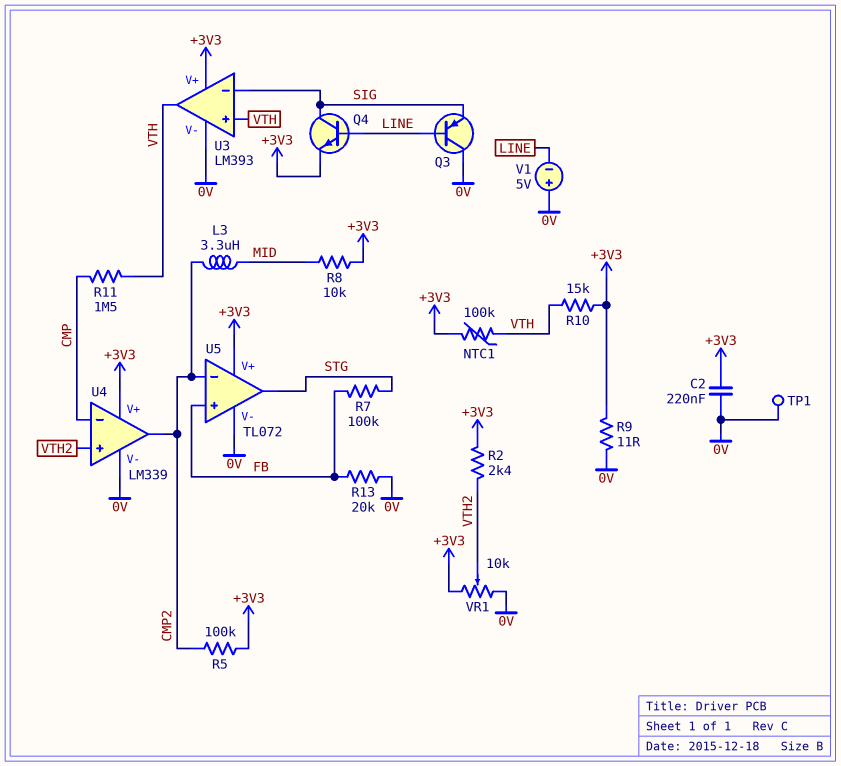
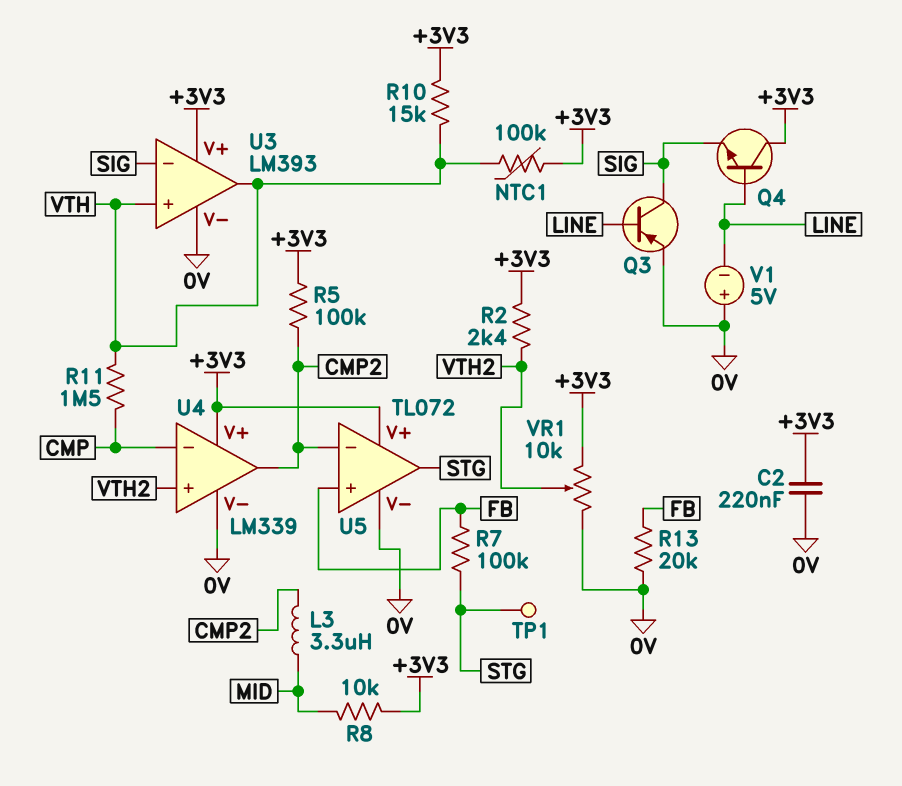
Q3: PNP (B LINE, C 0V, E SIG) -> PNP (B LINE, C SIG, E 0V)
Q4: NPN (B LINE, C SIG, E +3V3) -> NPN (B LINE, C +3V3, E SIG)
R9: 11 (+3V3, 0V) -> none
TP1: test point (0V) -> test point (STG)

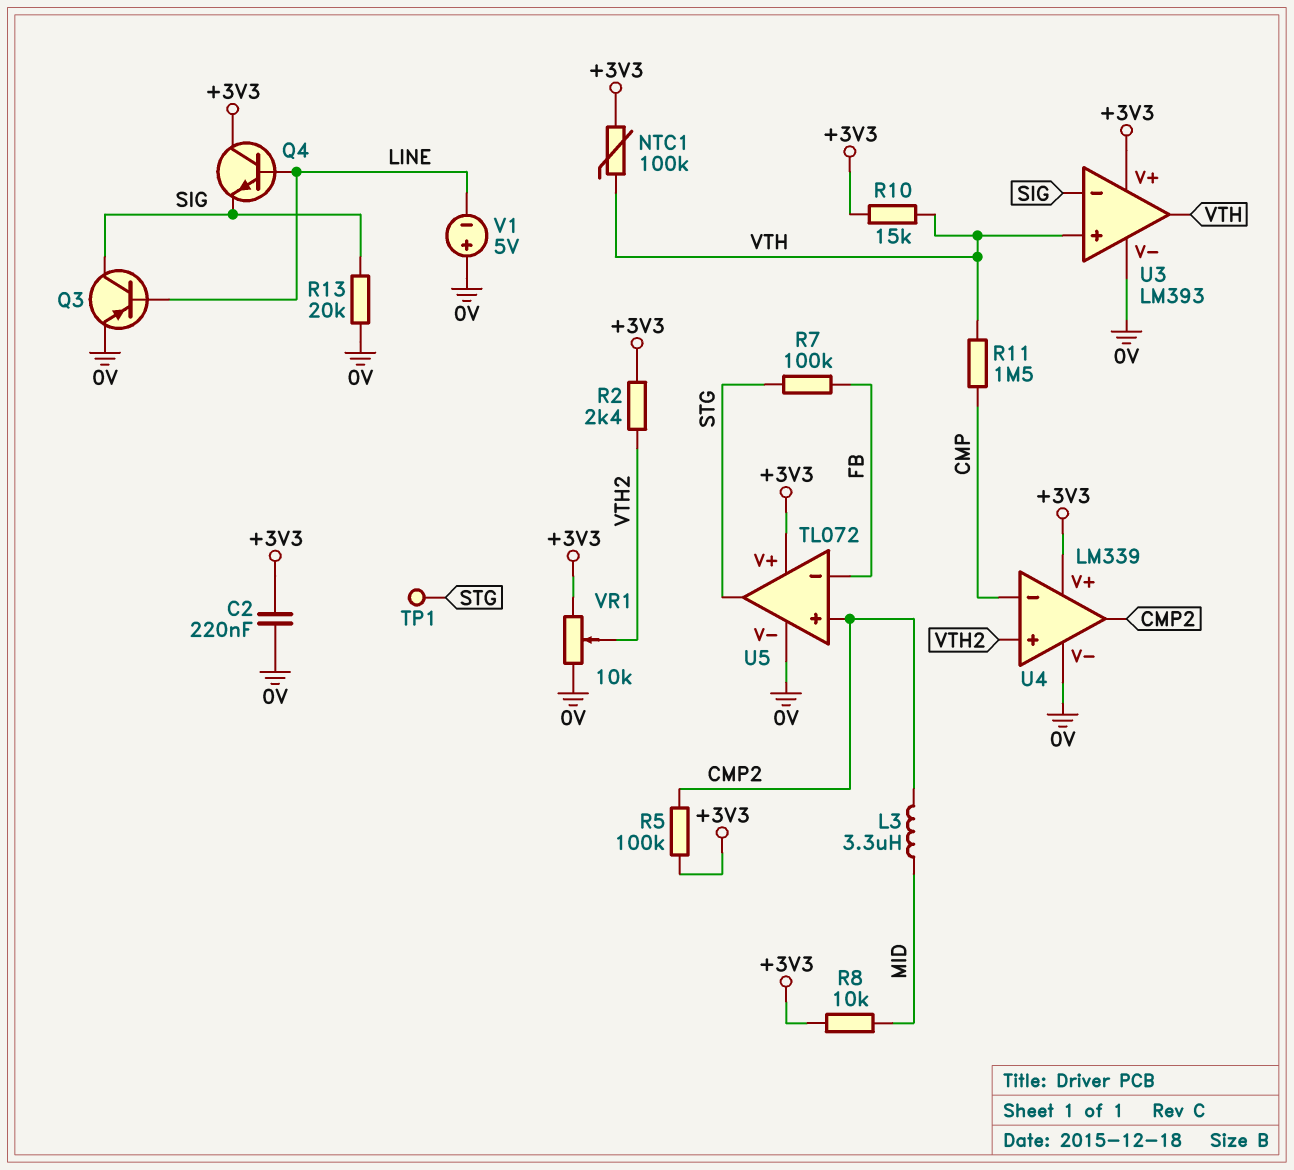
R13: 20k (0V, FB) -> 20k (0V, SIG)
U5 pin in+: FB -> CMP2
U5 pin in-: CMP2 -> FB

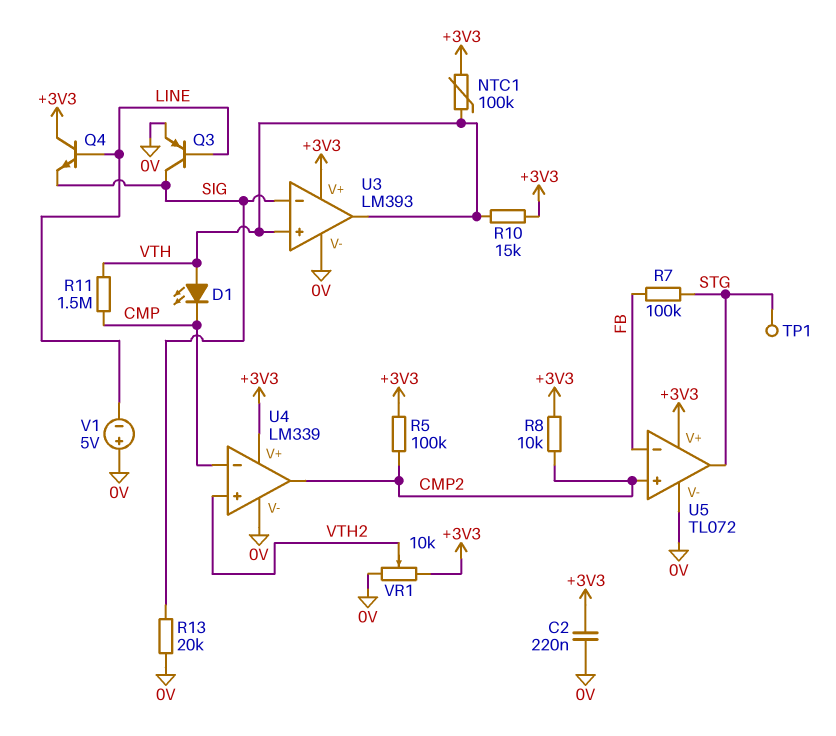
D1: none -> LED (A VTH, K CMP)
L3: 3.3uH (CMP2, MID) -> none
R2: 2.4k (+3V3, VTH2) -> none
R8: 10k (+3V3, MID) -> 10k (+3V3, CMP2)

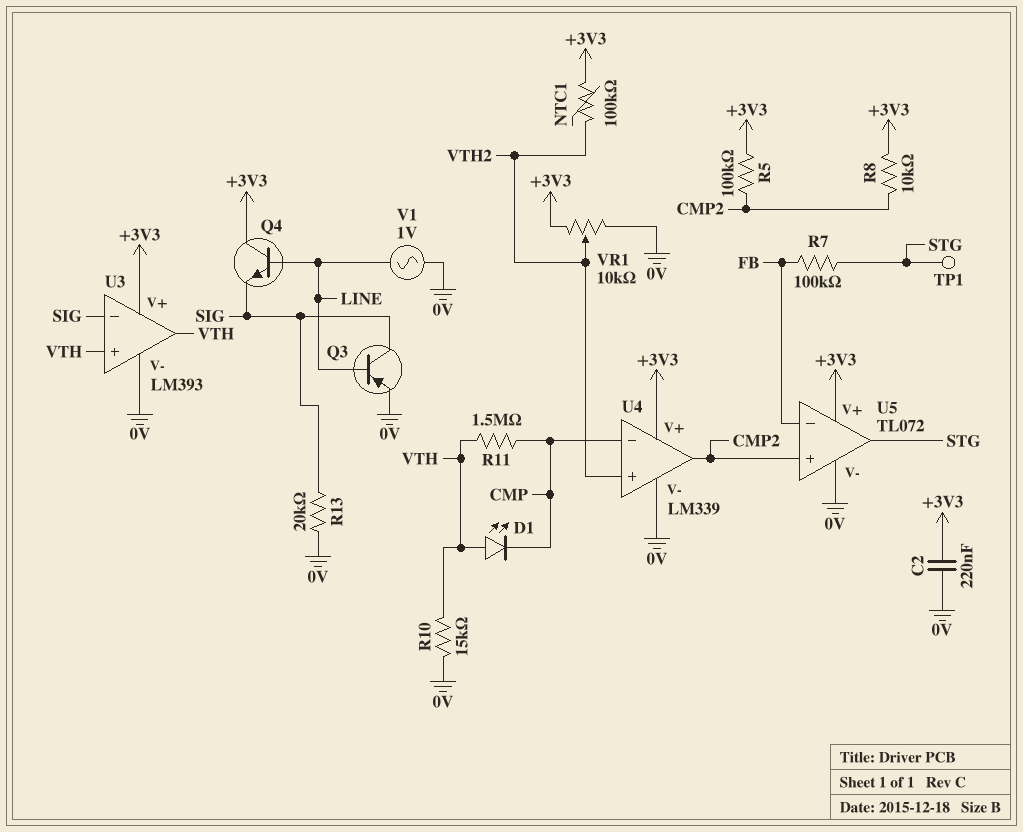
NTC1: 100k (+3V3, VTH) -> 100k (+3V3, VTH2)
R10: 15k (+3V3, VTH) -> 15k (0V, VTH)
V1: 5V (plus 0V, minus LINE) -> AC 1V (0V, LINE)

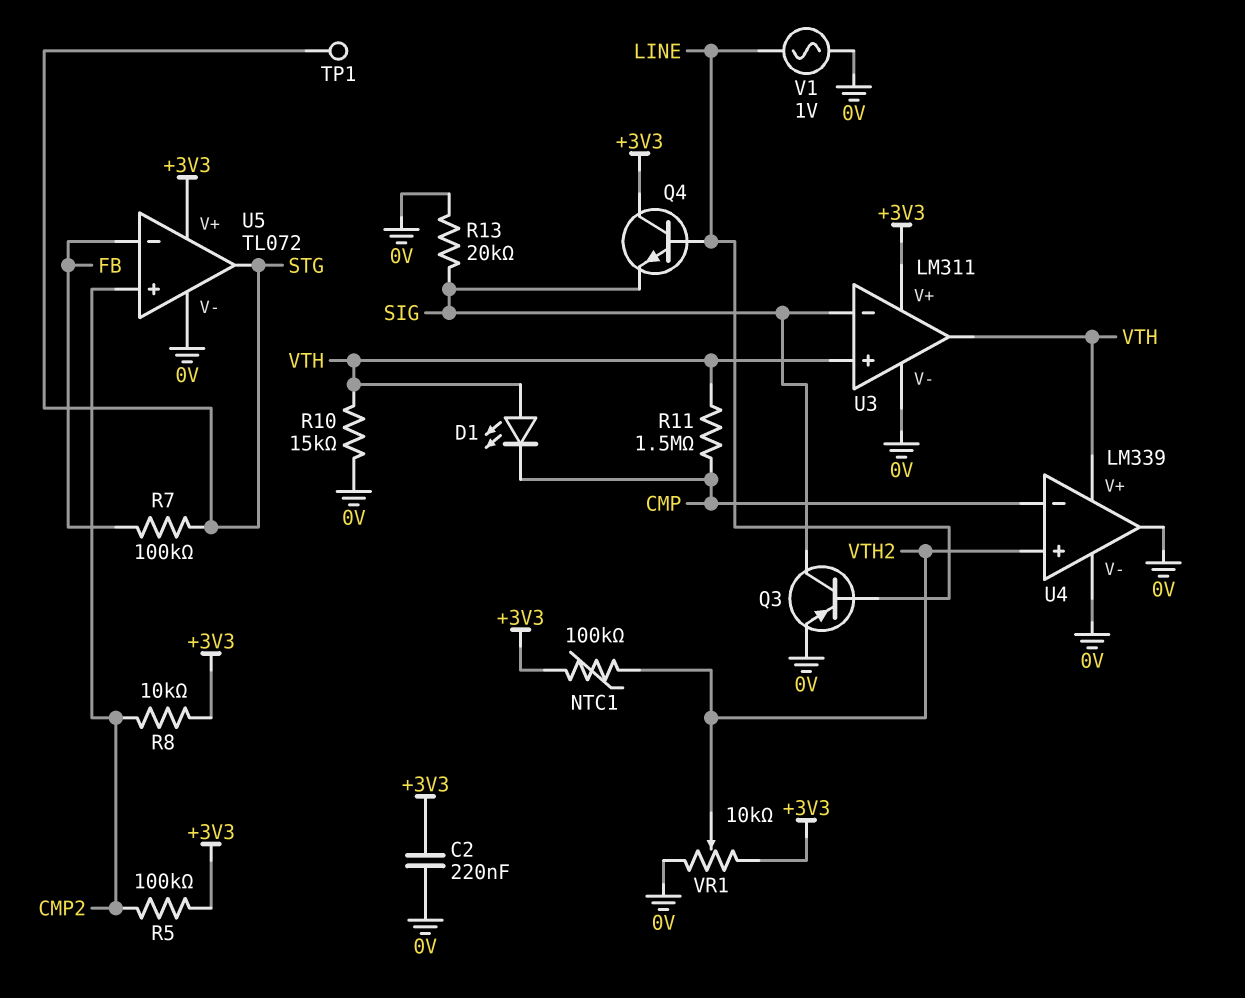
U3: LM393 -> LM311
U4 pin V+: +3V3 -> VTH
U4 pin out: CMP2 -> 0V

